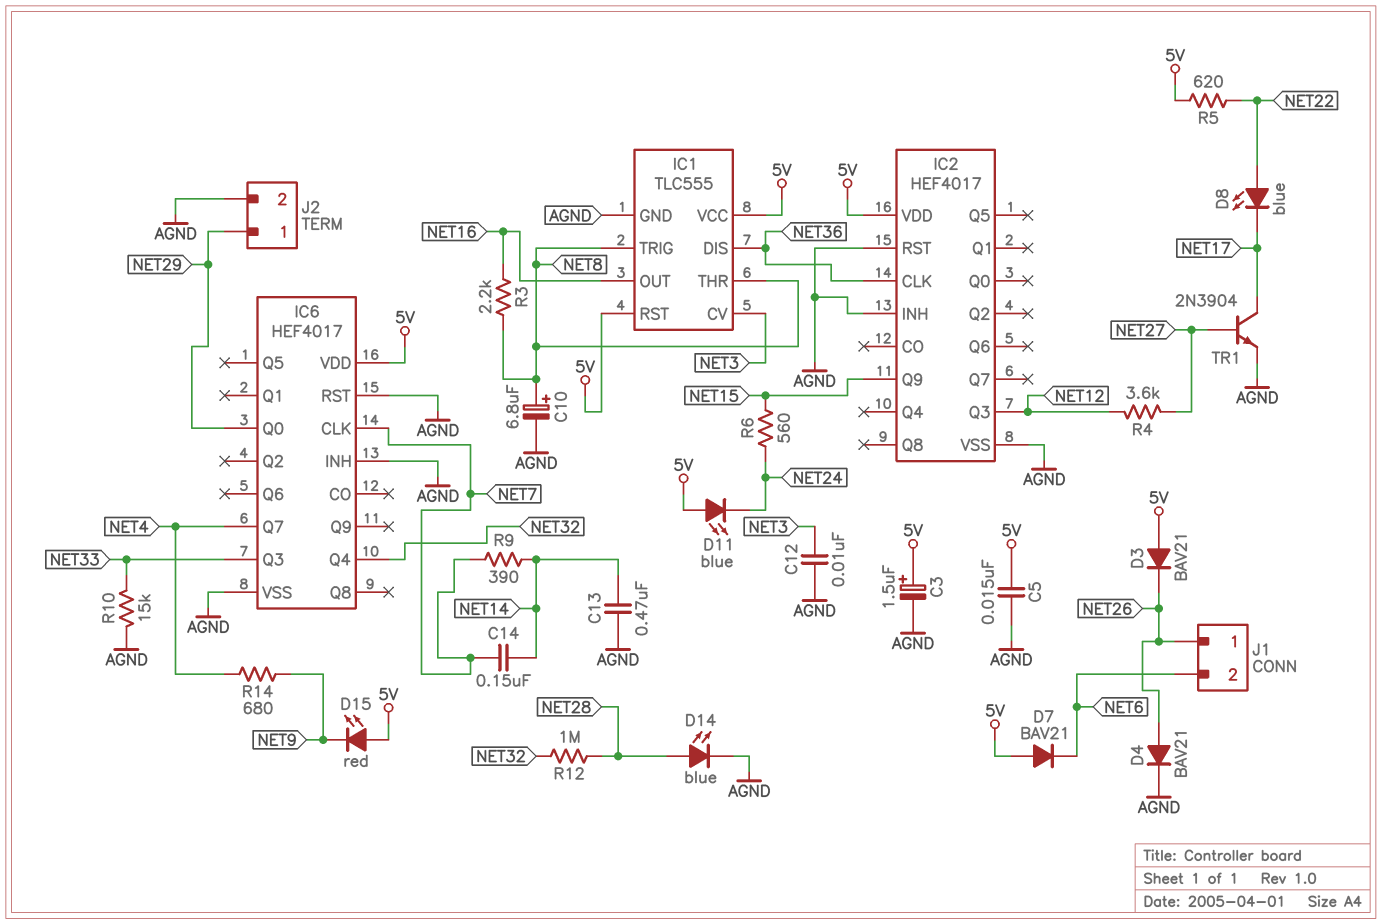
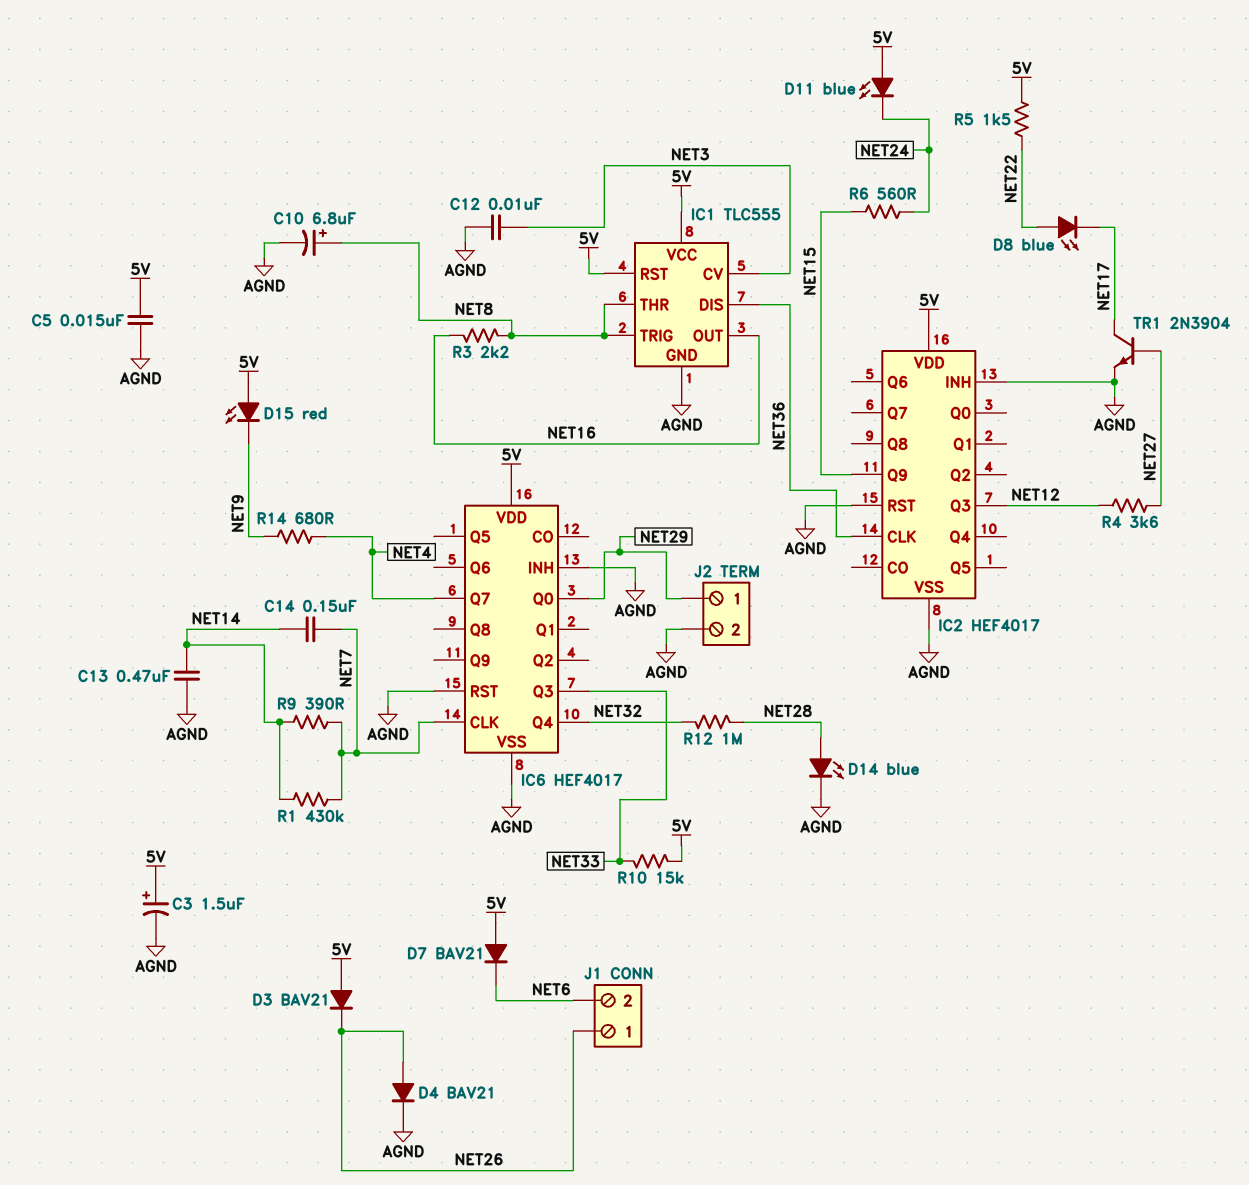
R1: none -> 430k (NET7, NET14)
R5: 620 (5V, NET22) -> 1.5k (5V, NET22)
R10: 15k (AGND, NET33) -> 15k (5V, NET33)

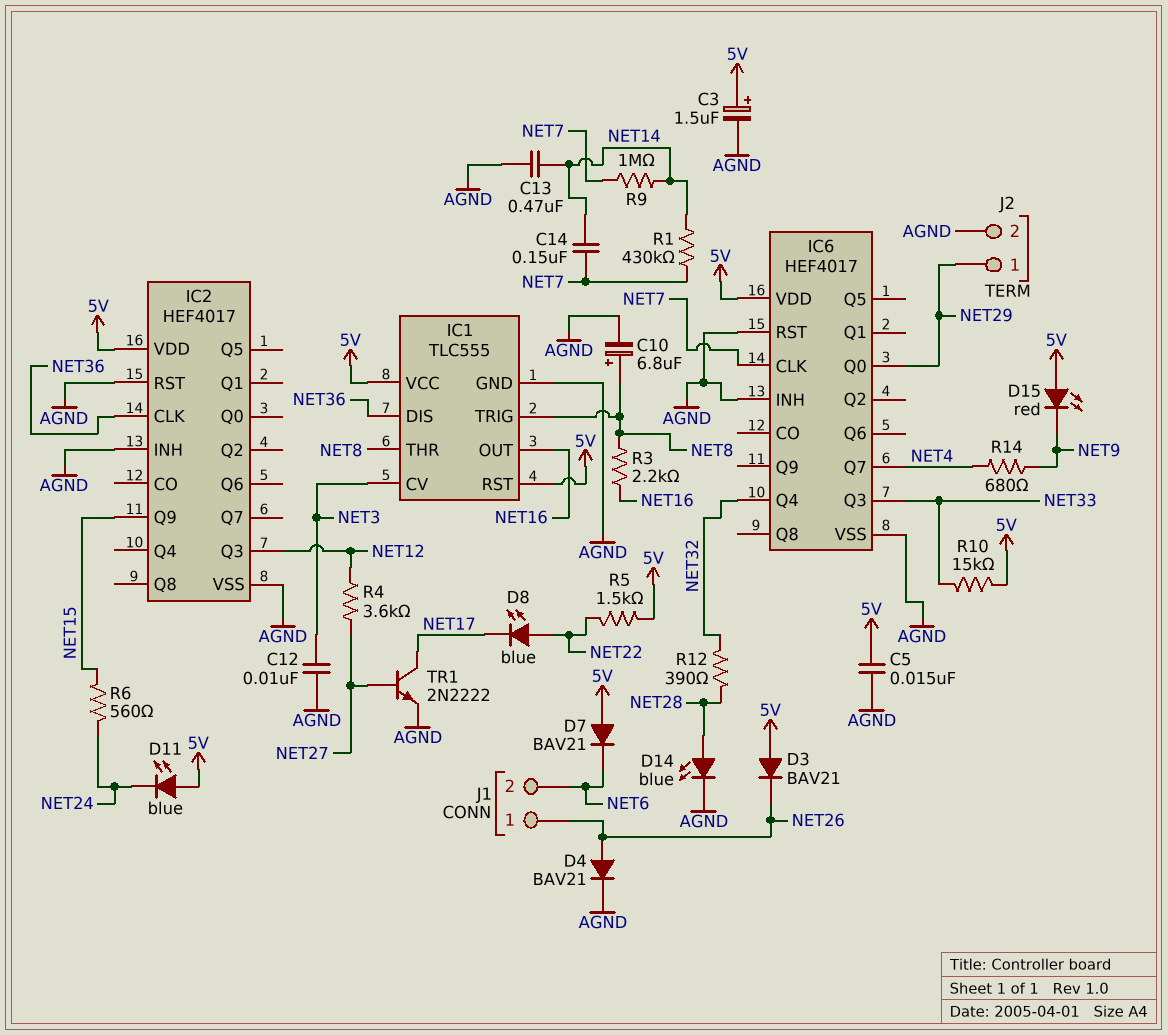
R9: 390 (NET7, NET14) -> 1M (NET7, NET14)
R12: 1M (NET28, NET32) -> 390 (NET28, NET32)
TR1: NPN 2N3904 (B NET27, C NET17, E AGND) -> NPN 2N2222 (B NET27, C NET17, E AGND)

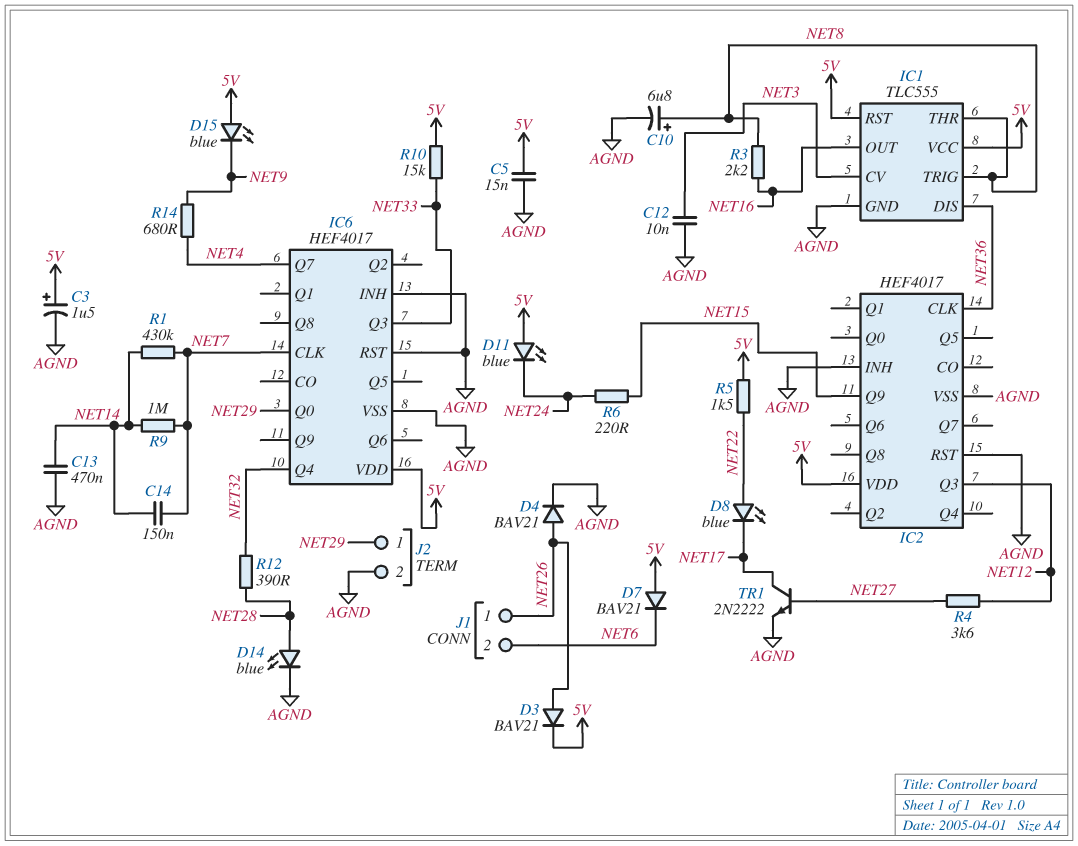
D3: diode BAV21 (A 5V, K NET26) -> diode BAV21 (A NET26, K 5V)
D15: LED red (A 5V, K NET9) -> LED blue (A 5V, K NET9)
R6: 560 (NET15, NET24) -> 220 (NET15, NET24)

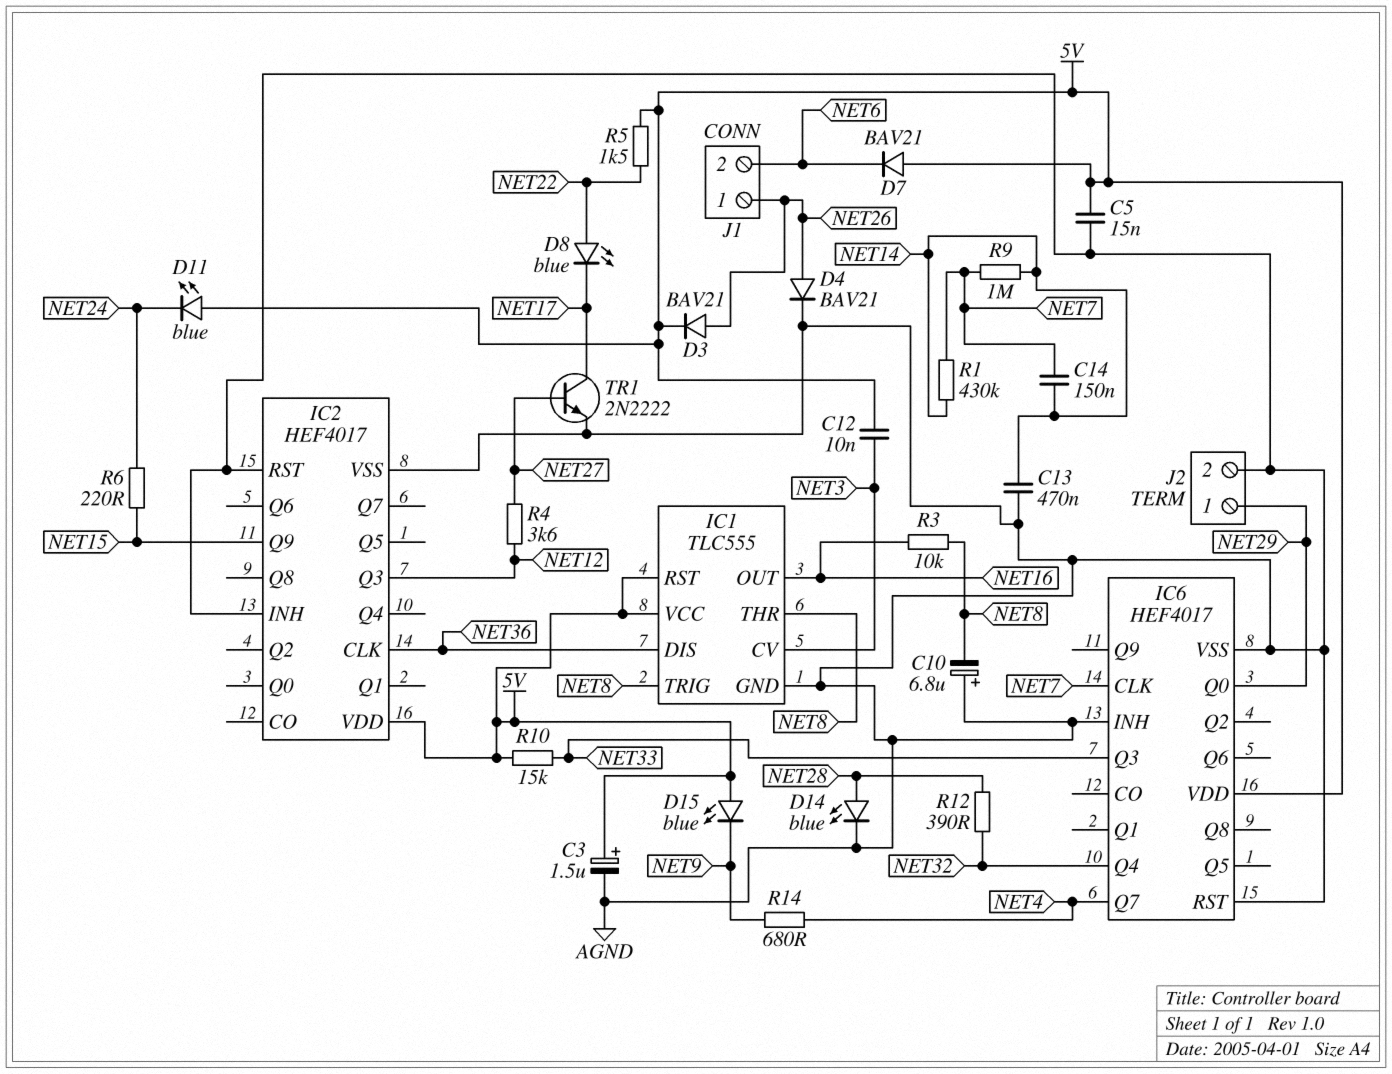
C10: 6.8uF (plus NET8, minus AGND) -> 6.8uF (plus AGND, minus NET8)
C12: 10nF (AGND, NET3) -> 10nF (5V, NET3)
R3: 2.2k (NET8, NET16) -> 10k (NET8, NET16)

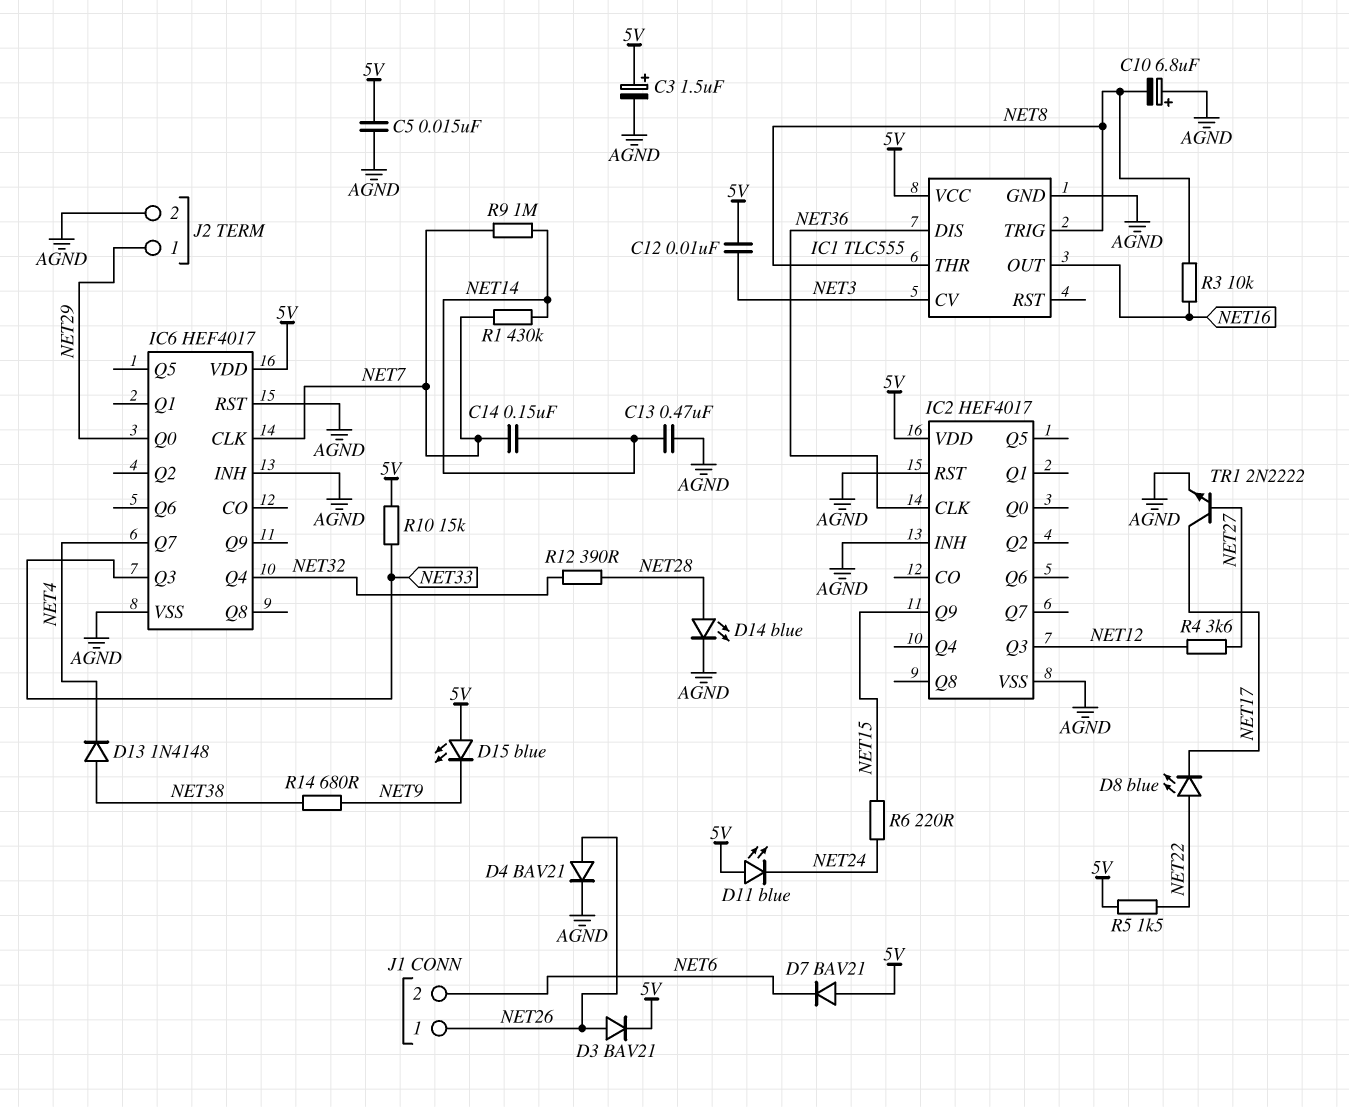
D13: none -> diode 1N4148 (A NET38, K NET4)
IC1 pin RST: 5V -> none
R14: 680 (NET4, NET9) -> 680 (NET9, NET38)

